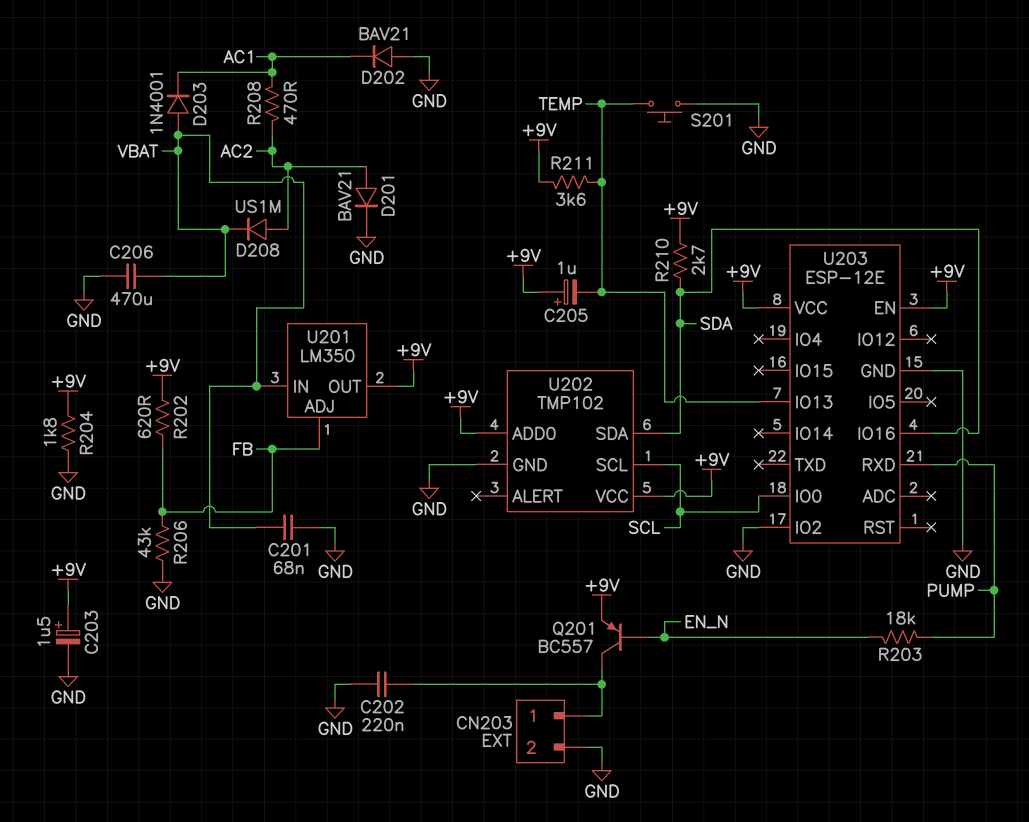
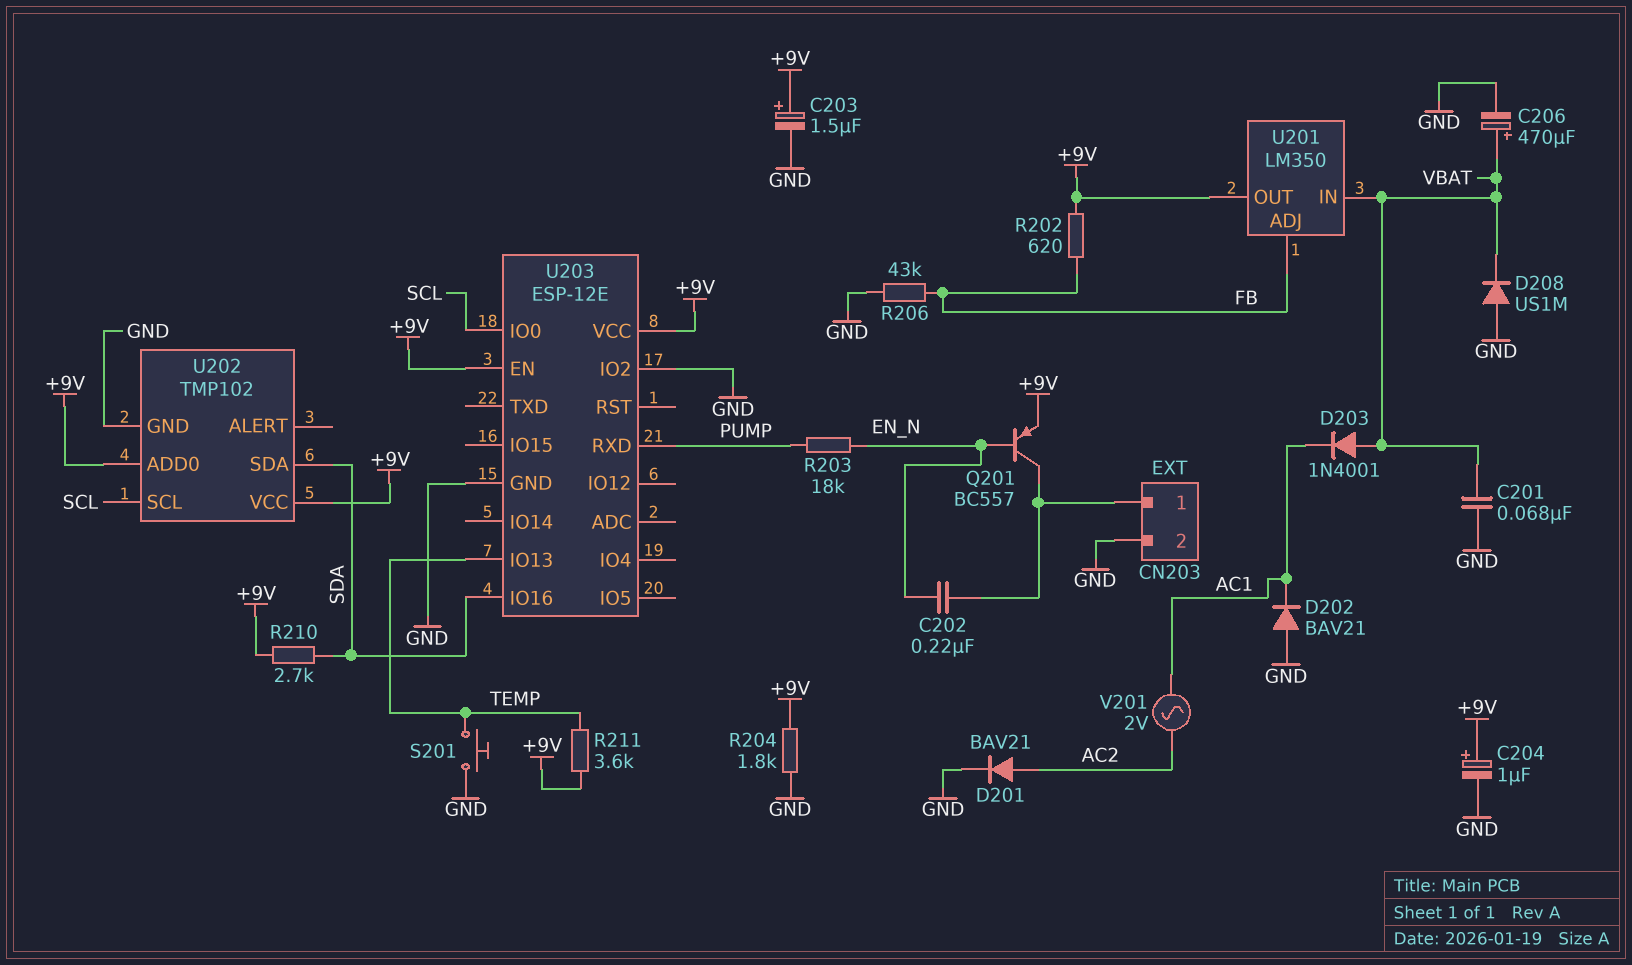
C202: 220nF (CN203/1, GND) -> 220nF (CN203/1, EN_N)
C204: none -> 1uF (plus +9V, minus GND)
C205: 1uF (plus +9V, minus TEMP) -> none
C206: 470uF (GND, VBAT) -> 470uF (plus VBAT, minus GND)
D208: diode US1M (A AC2, K VBAT) -> diode US1M (A GND, K VBAT)
R208: 470 (AC1, AC2) -> none
V201: none -> AC 2V (AC1, AC2)

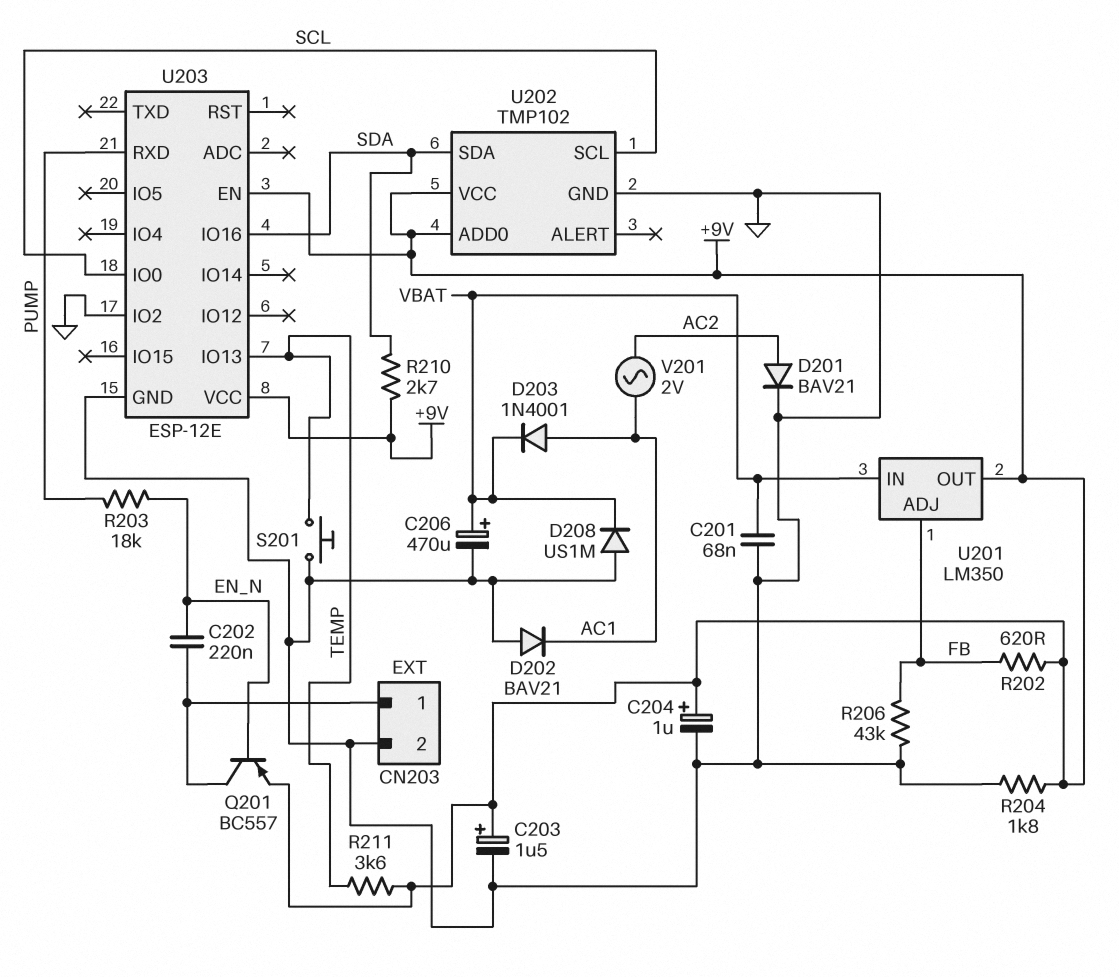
D203: diode 1N4001 (A VBAT, K AC1) -> diode 1N4001 (A AC1, K VBAT)

